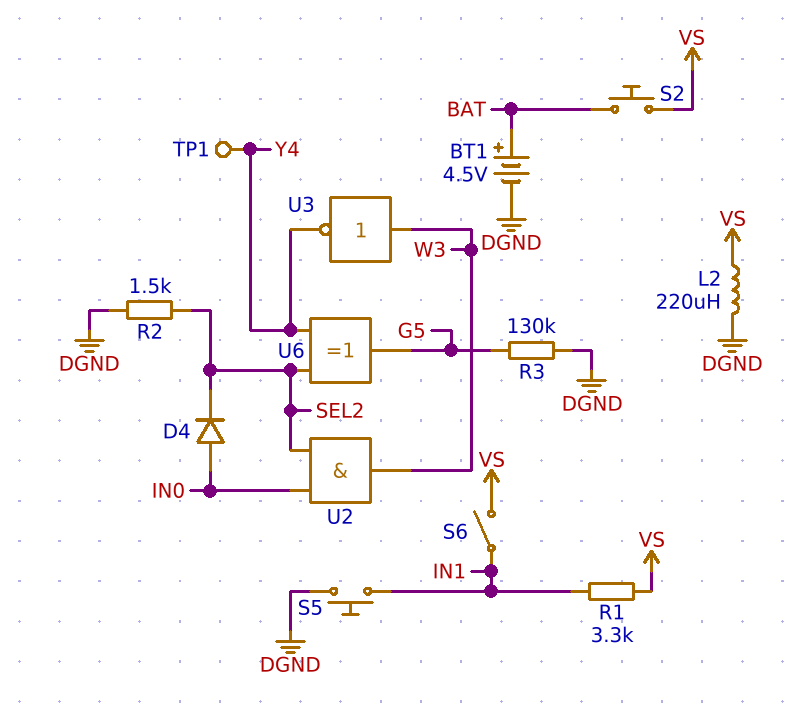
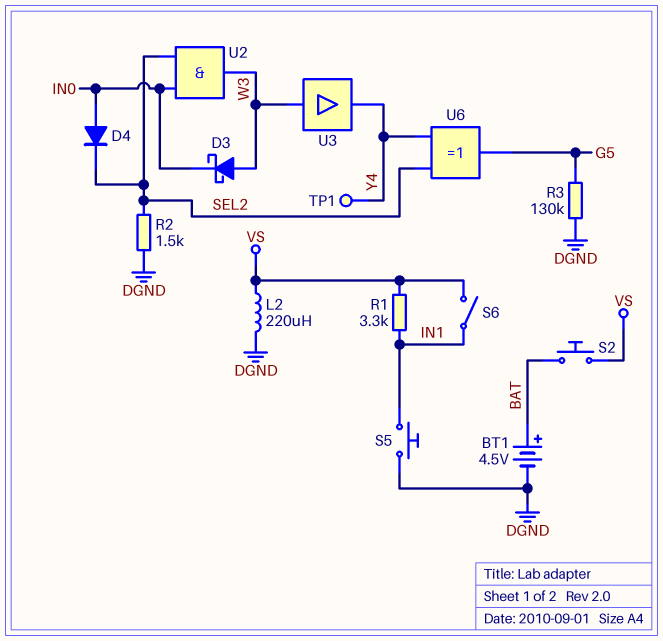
D3: none -> schottky (A W3, K IN0)
U3: NOT (in W3, out Y4) -> buffer (in W3, out Y4)

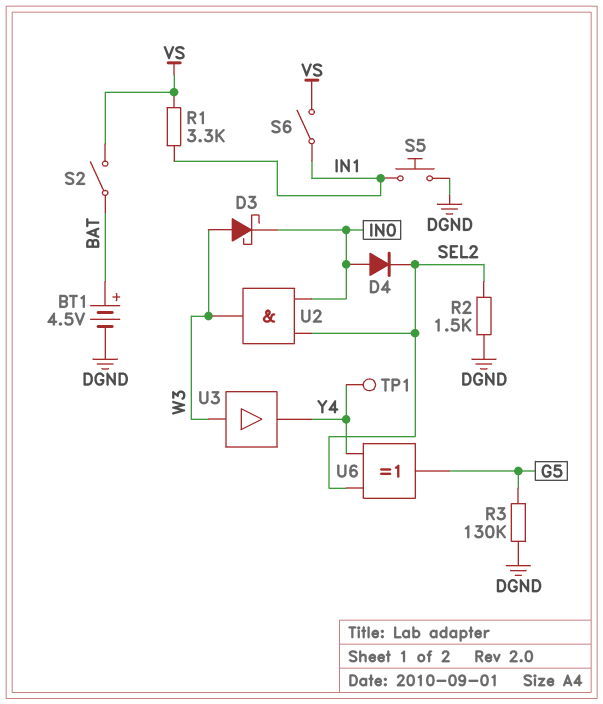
L2: 220uH (DGND, VS) -> none
S2: button (BAT, VS) -> switch (BAT, VS)

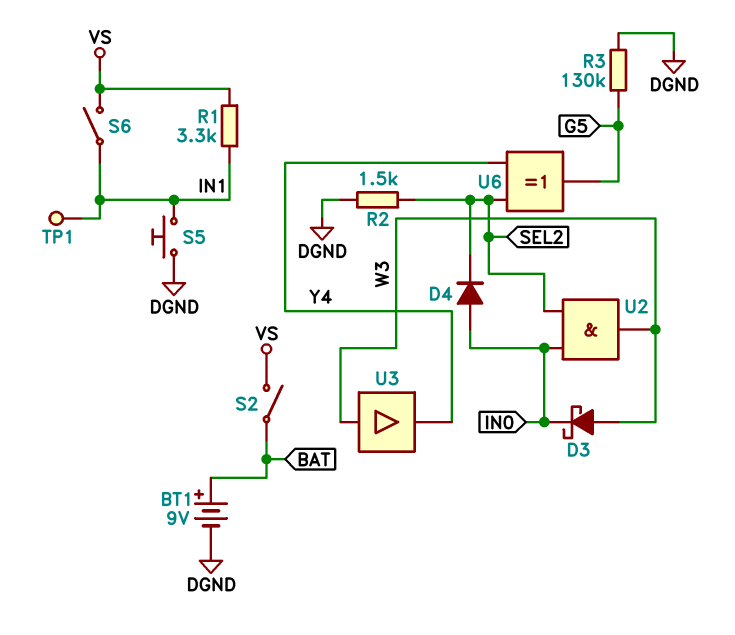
BT1: 4.5V (plus BAT, minus DGND) -> 9V (plus BAT, minus DGND)
TP1: test point (Y4) -> test point (IN1)

